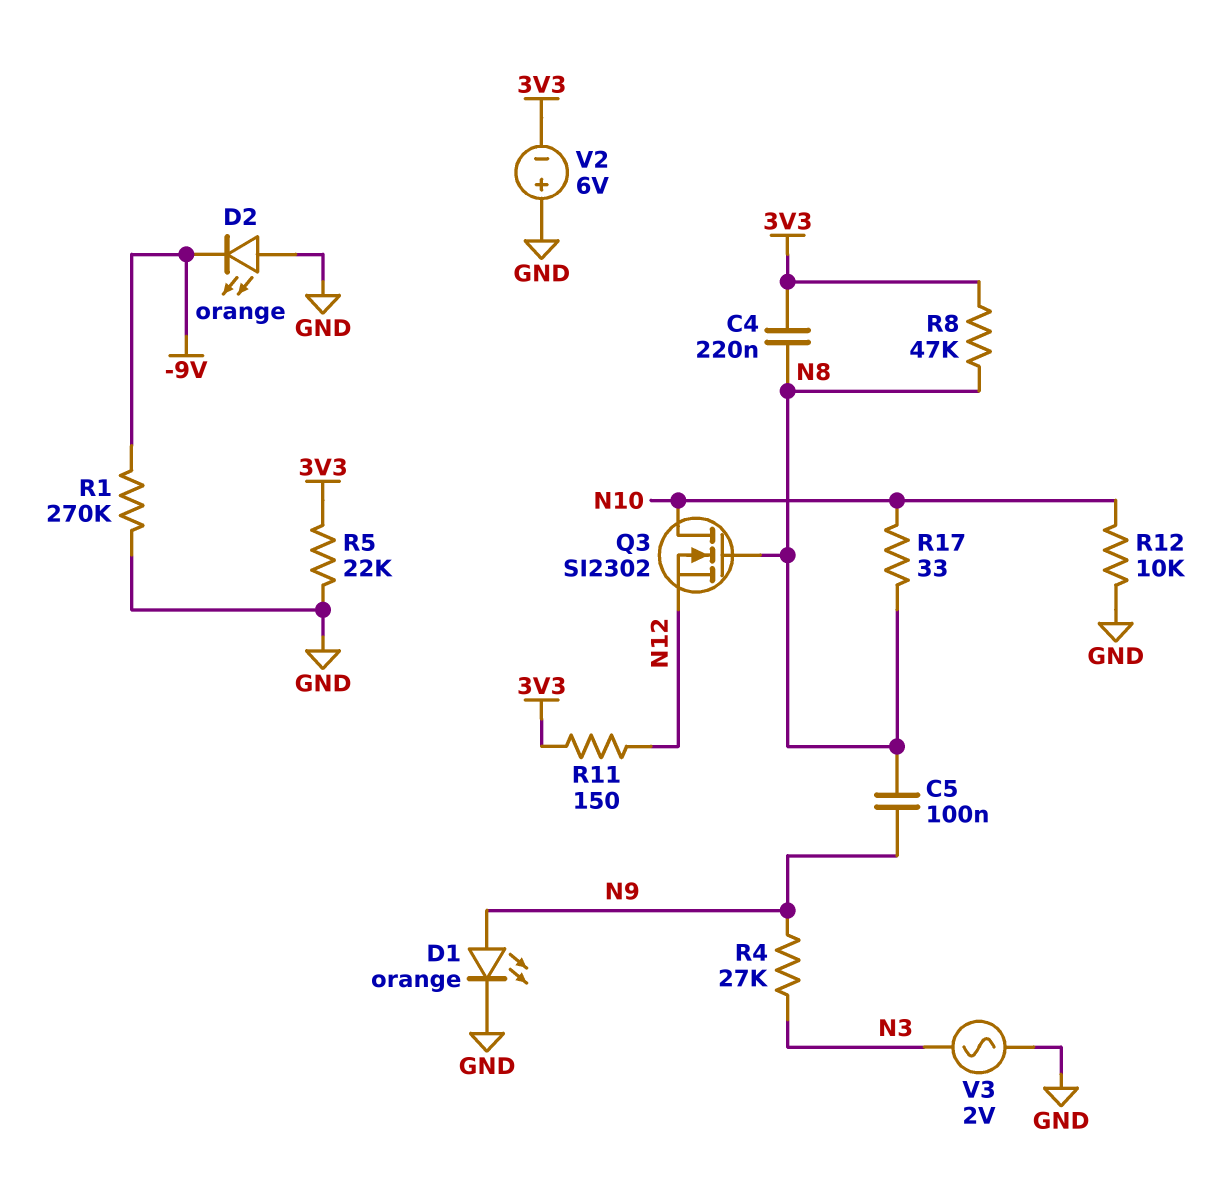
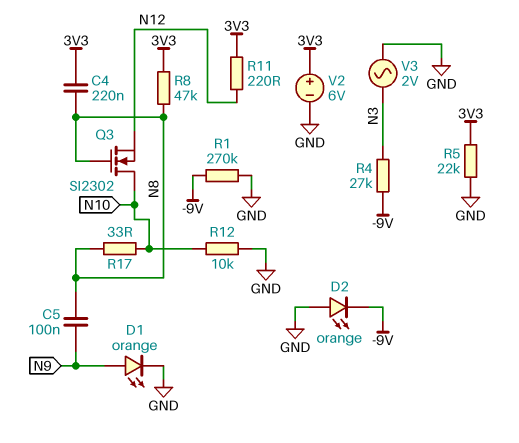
R4: 27k (N3, N9) -> 27k (-9V, N3)
R11: 150 (3V3, N12) -> 220 (3V3, N12)
V2: 6V (plus GND, minus 3V3) -> 6V (plus 3V3, minus GND)

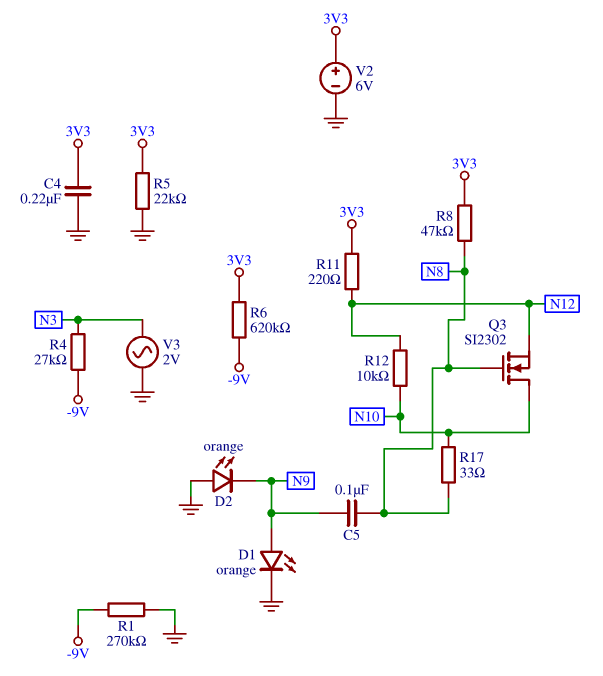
C4: 220nF (3V3, N8) -> 220nF (3V3, GND)
D2: LED orange (A GND, K -9V) -> LED orange (A GND, K N9)
R6: none -> 620k (-9V, 3V3)
R12: 10k (GND, N10) -> 10k (N10, N12)

